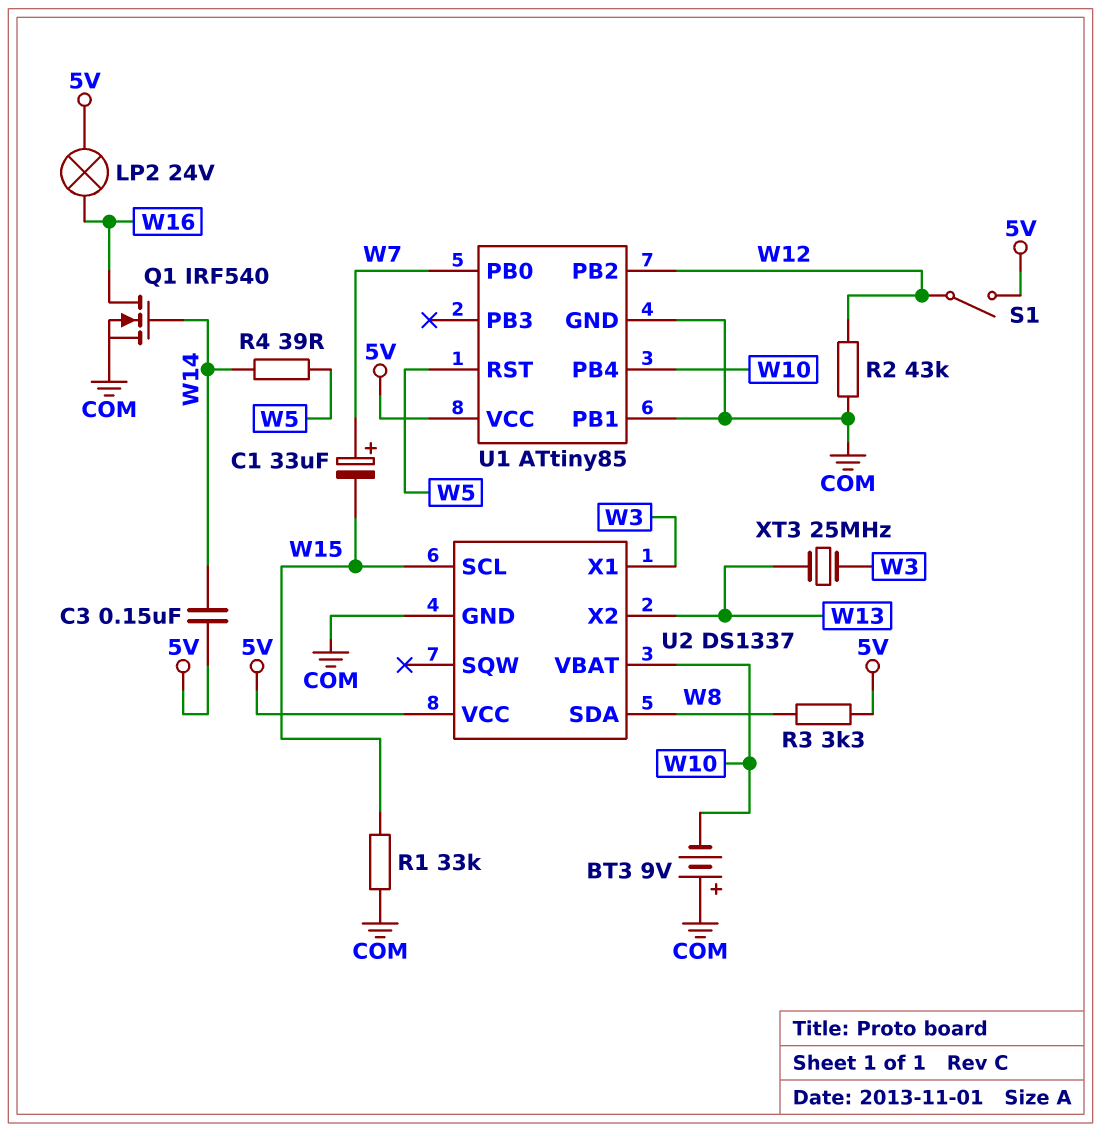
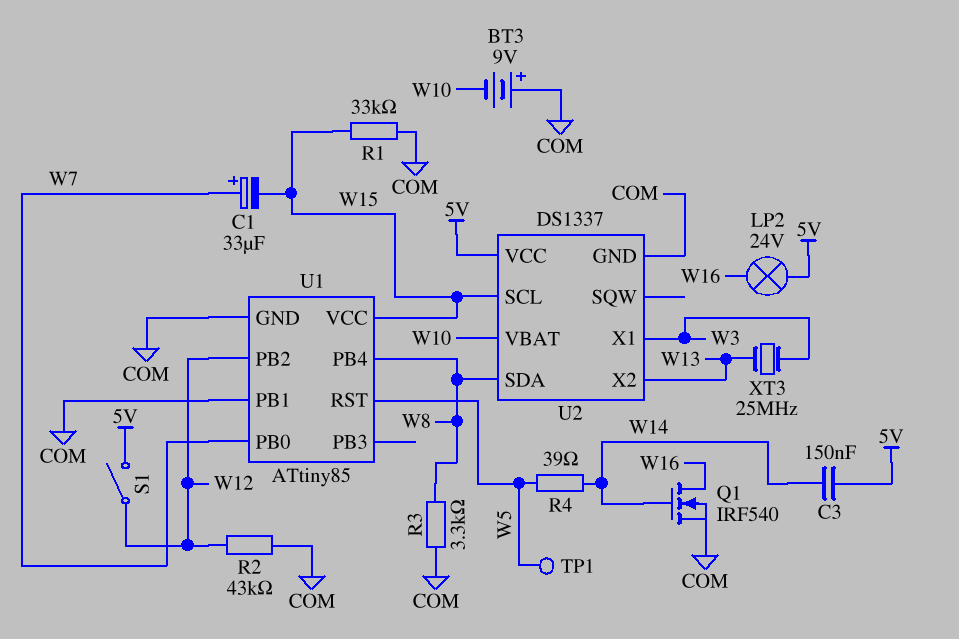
R3: 3.3k (5V, W8) -> 3.3k (COM, W8)
TP1: none -> test point (W5)
U1 pin PB4: W10 -> W8
U1 pin VCC: 5V -> W15

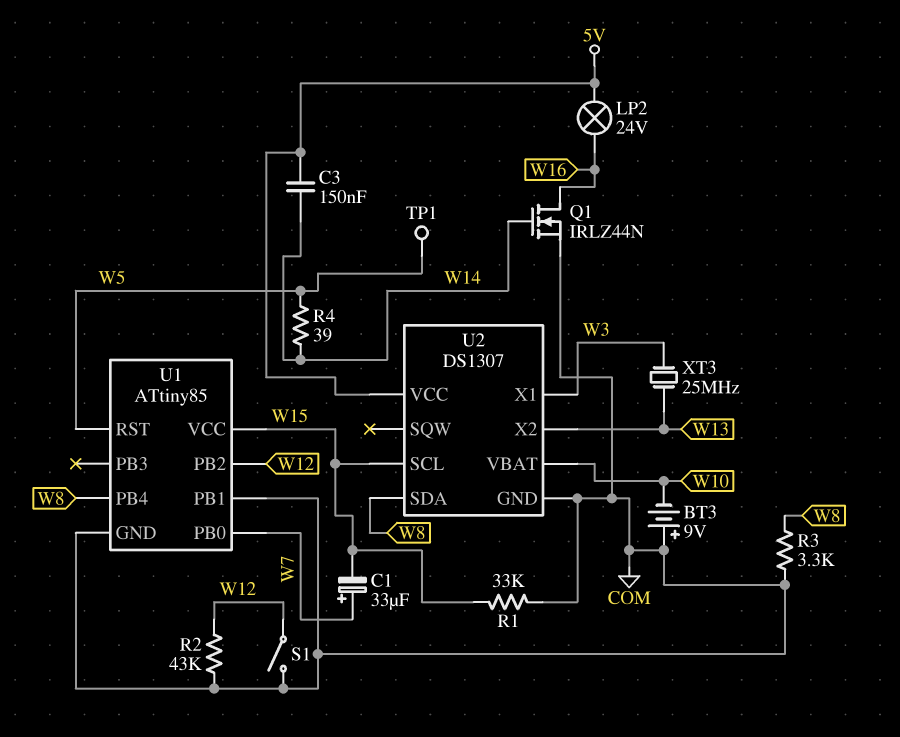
Q1: NMOS IRF540 (G W14, D W16, S COM) -> NMOS IRLZ44N (G W14, D W16, S COM)
S1: switch (5V, W12) -> switch (COM, W12)
U2: DS1337 -> DS1307

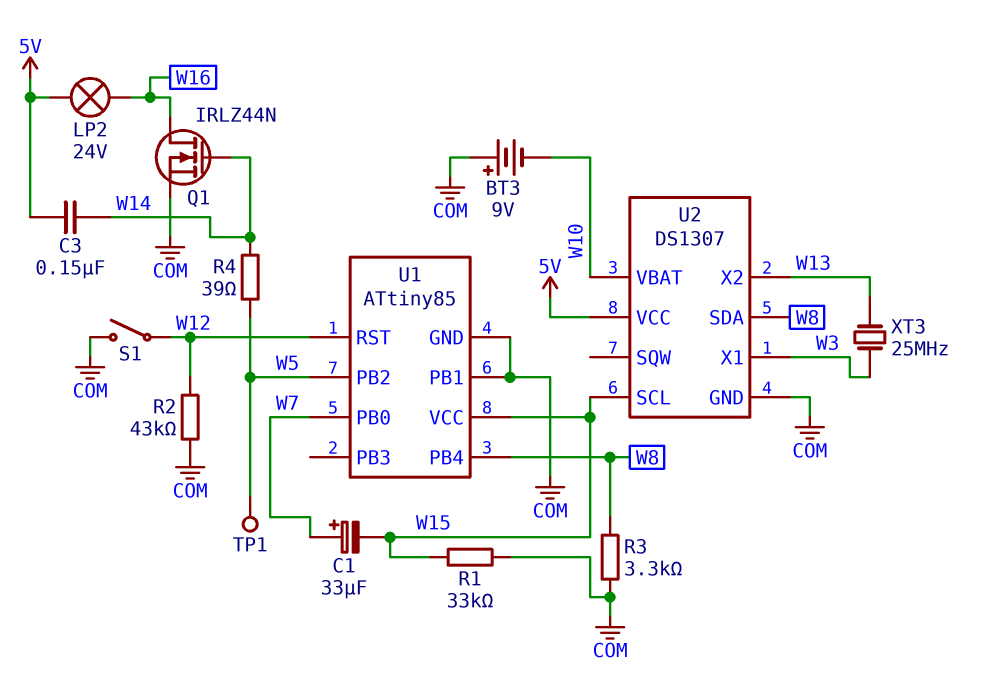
U1 pin PB2: W12 -> W5
U1 pin RST: W5 -> W12

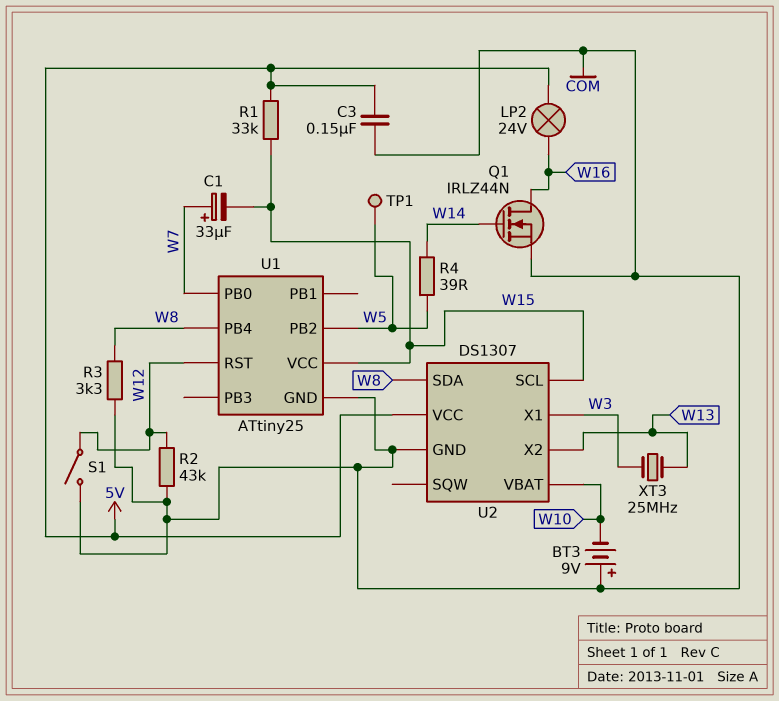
C3: 150nF (5V, W14) -> 150nF (5V, COM)
R1: 33k (COM, W15) -> 33k (5V, W15)
U1: ATtiny85 -> ATtiny25
U1 pin PB1: COM -> none

